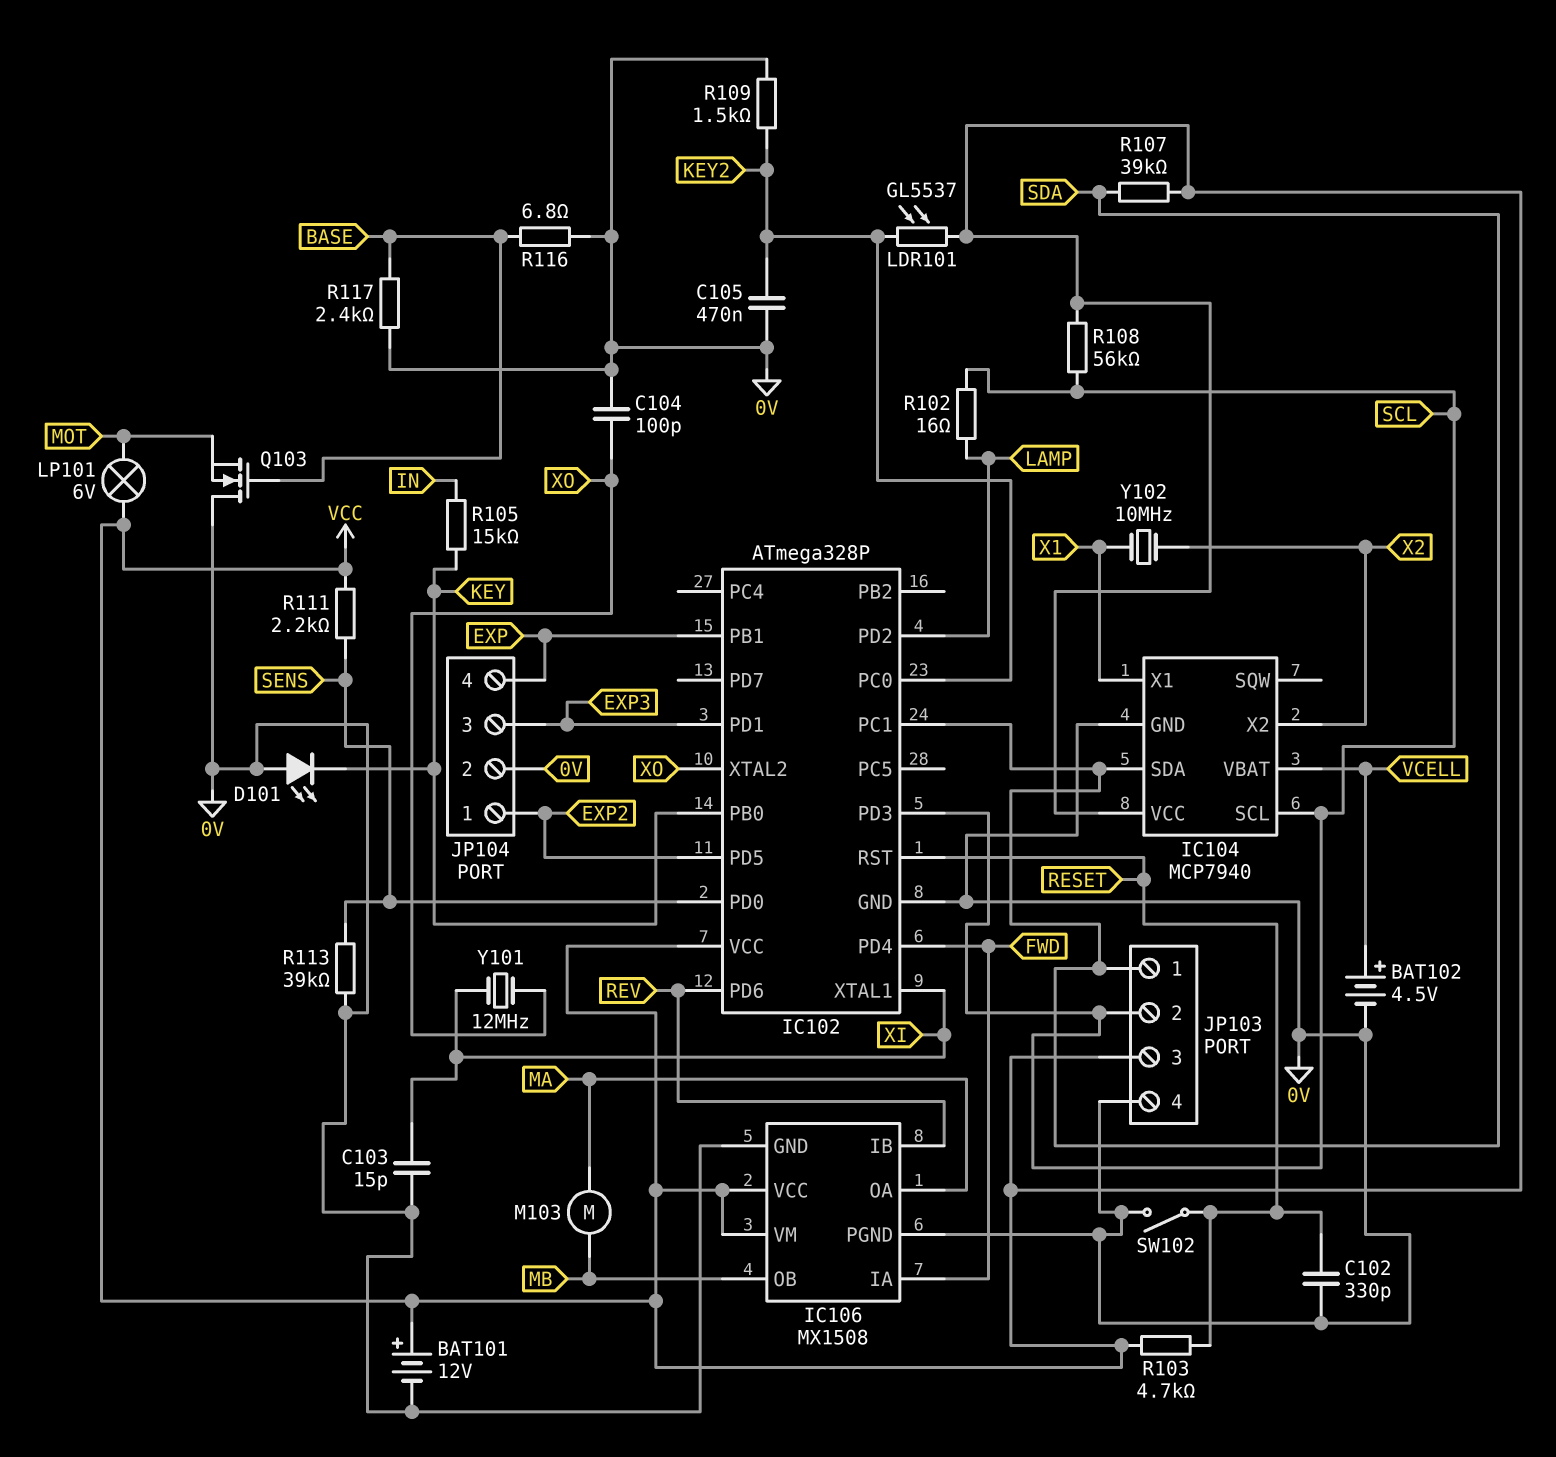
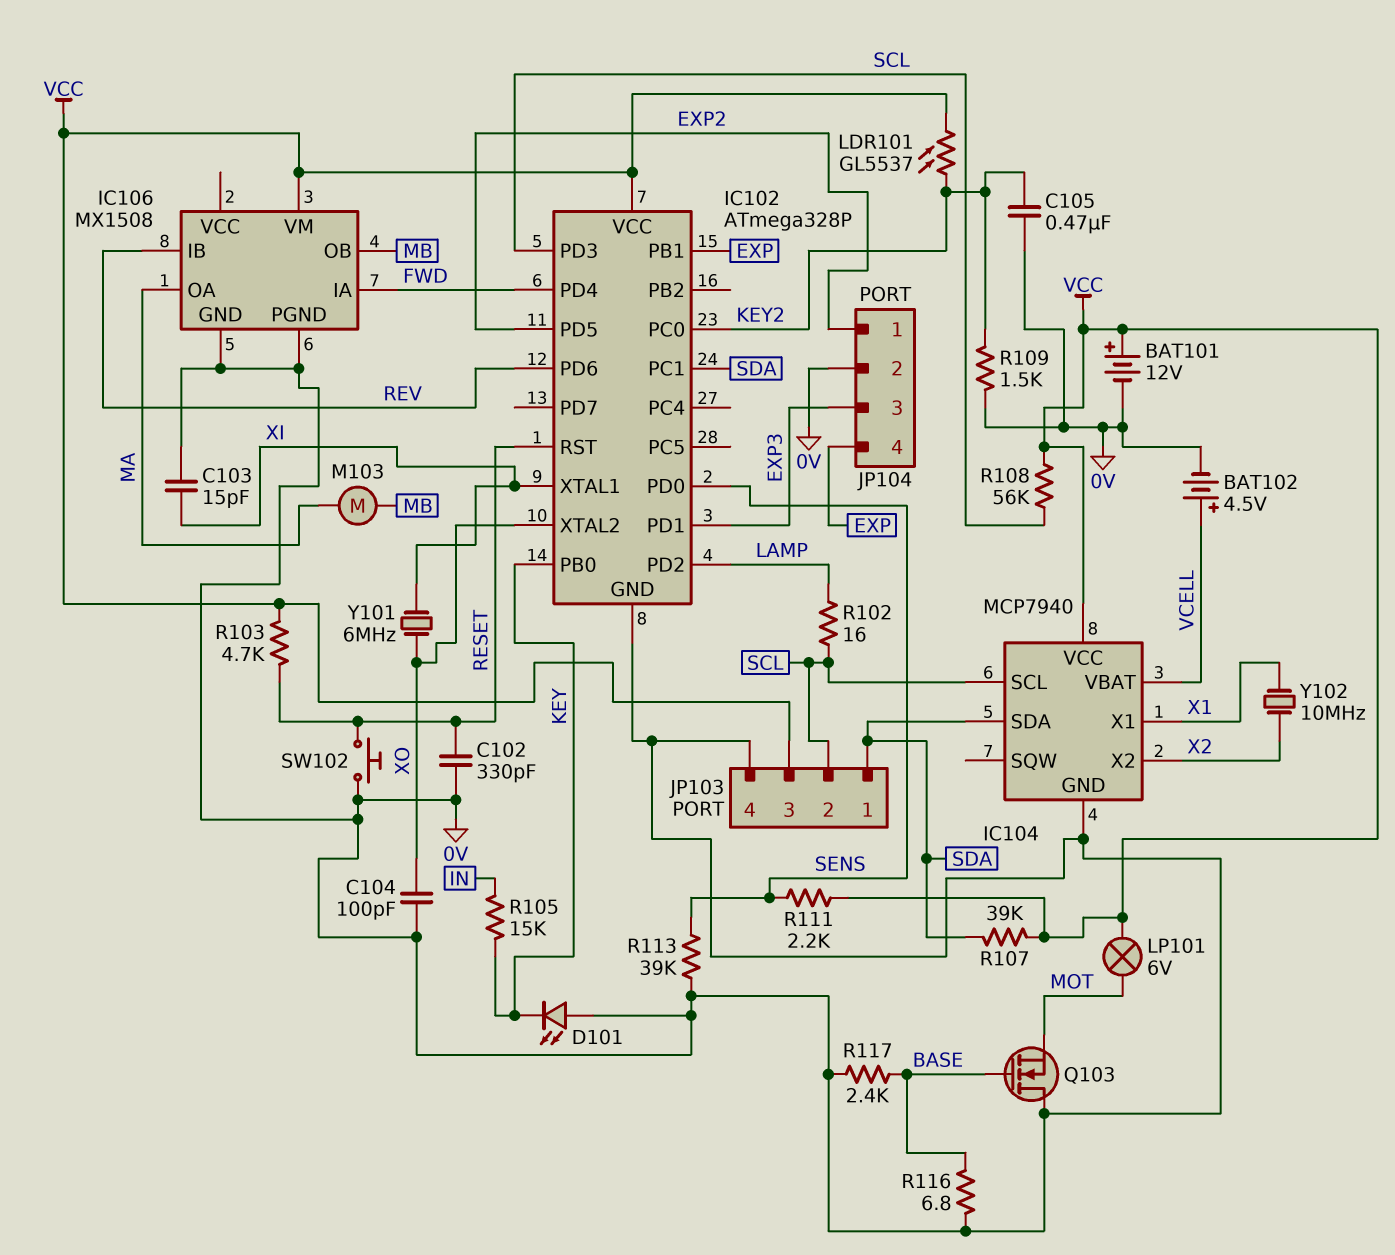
IC106 pin VCC: VCC -> none
SW102: switch (0V, RESET) -> button (0V, RESET)
Y101: 12MHz (XI, XO) -> 6MHz (XI, XO)

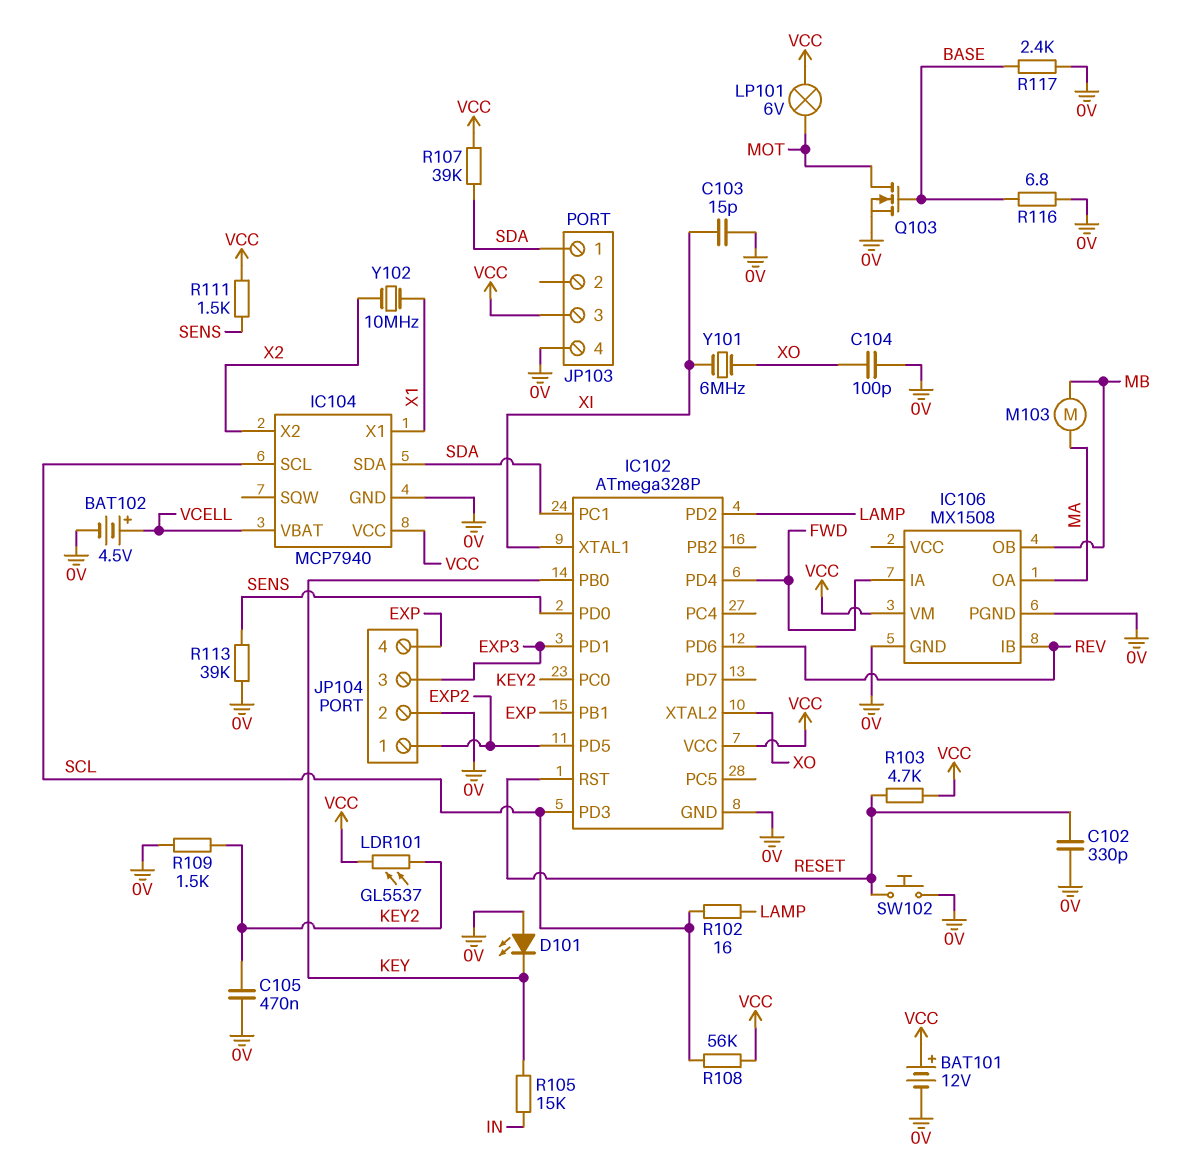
JP103 pin 2: SCL -> none
Q103: NMOS (G BASE, D 0V, S MOT) -> NMOS (G BASE, D MOT, S 0V)
R111: 2.2k (SENS, VCC) -> 1.5k (SENS, VCC)

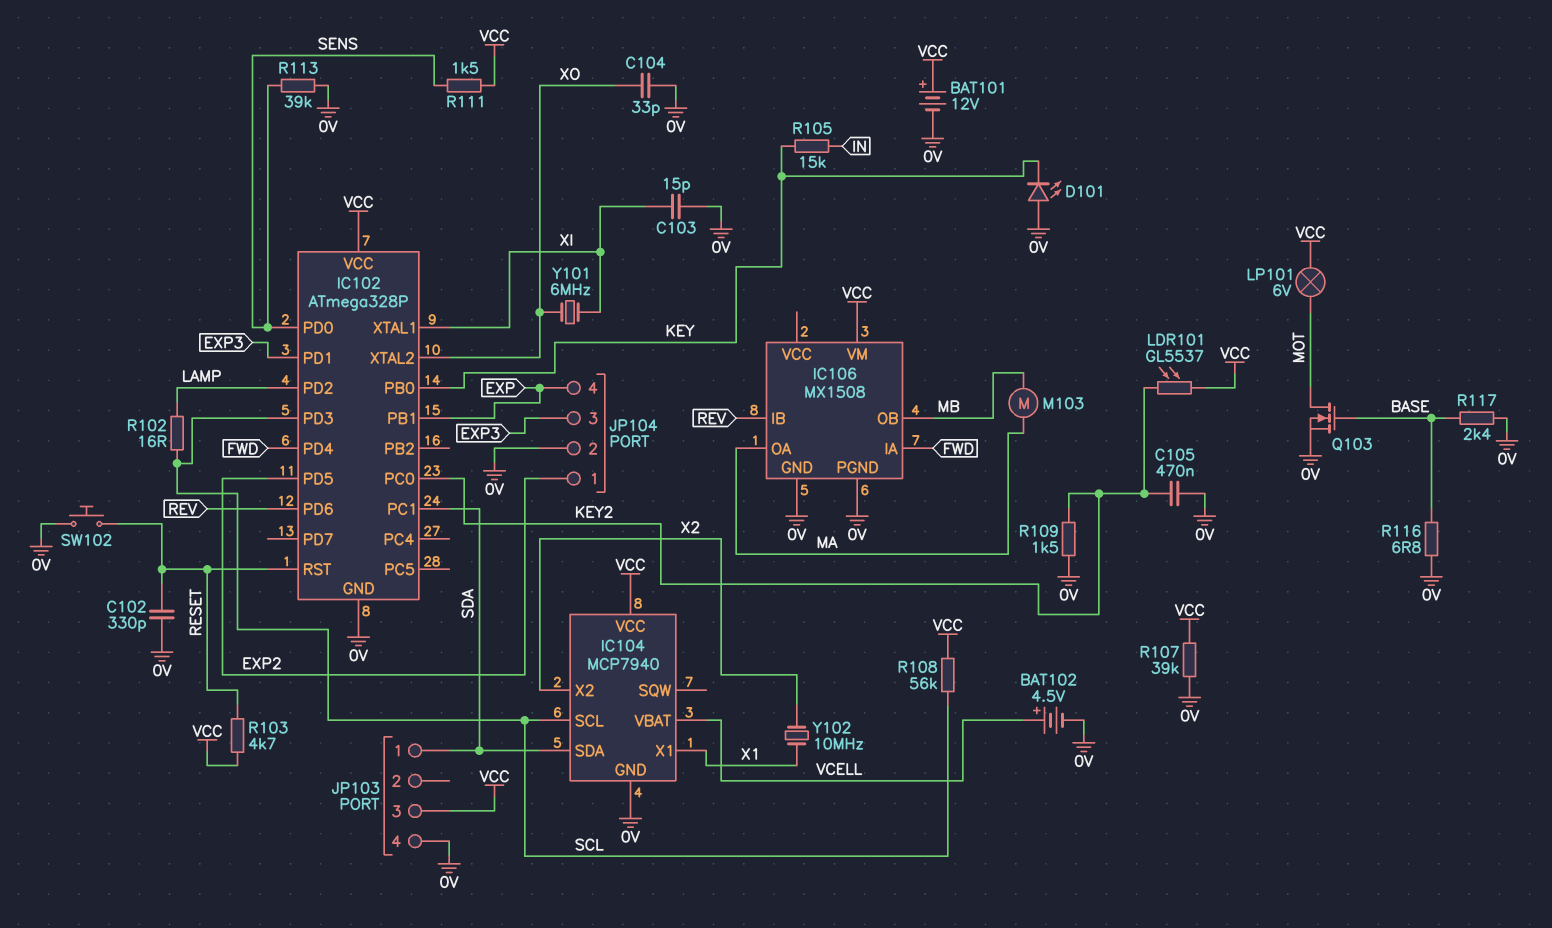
C104: 100pF (0V, XO) -> 33pF (0V, XO)
R107: 39k (SDA, VCC) -> 39k (0V, VCC)

